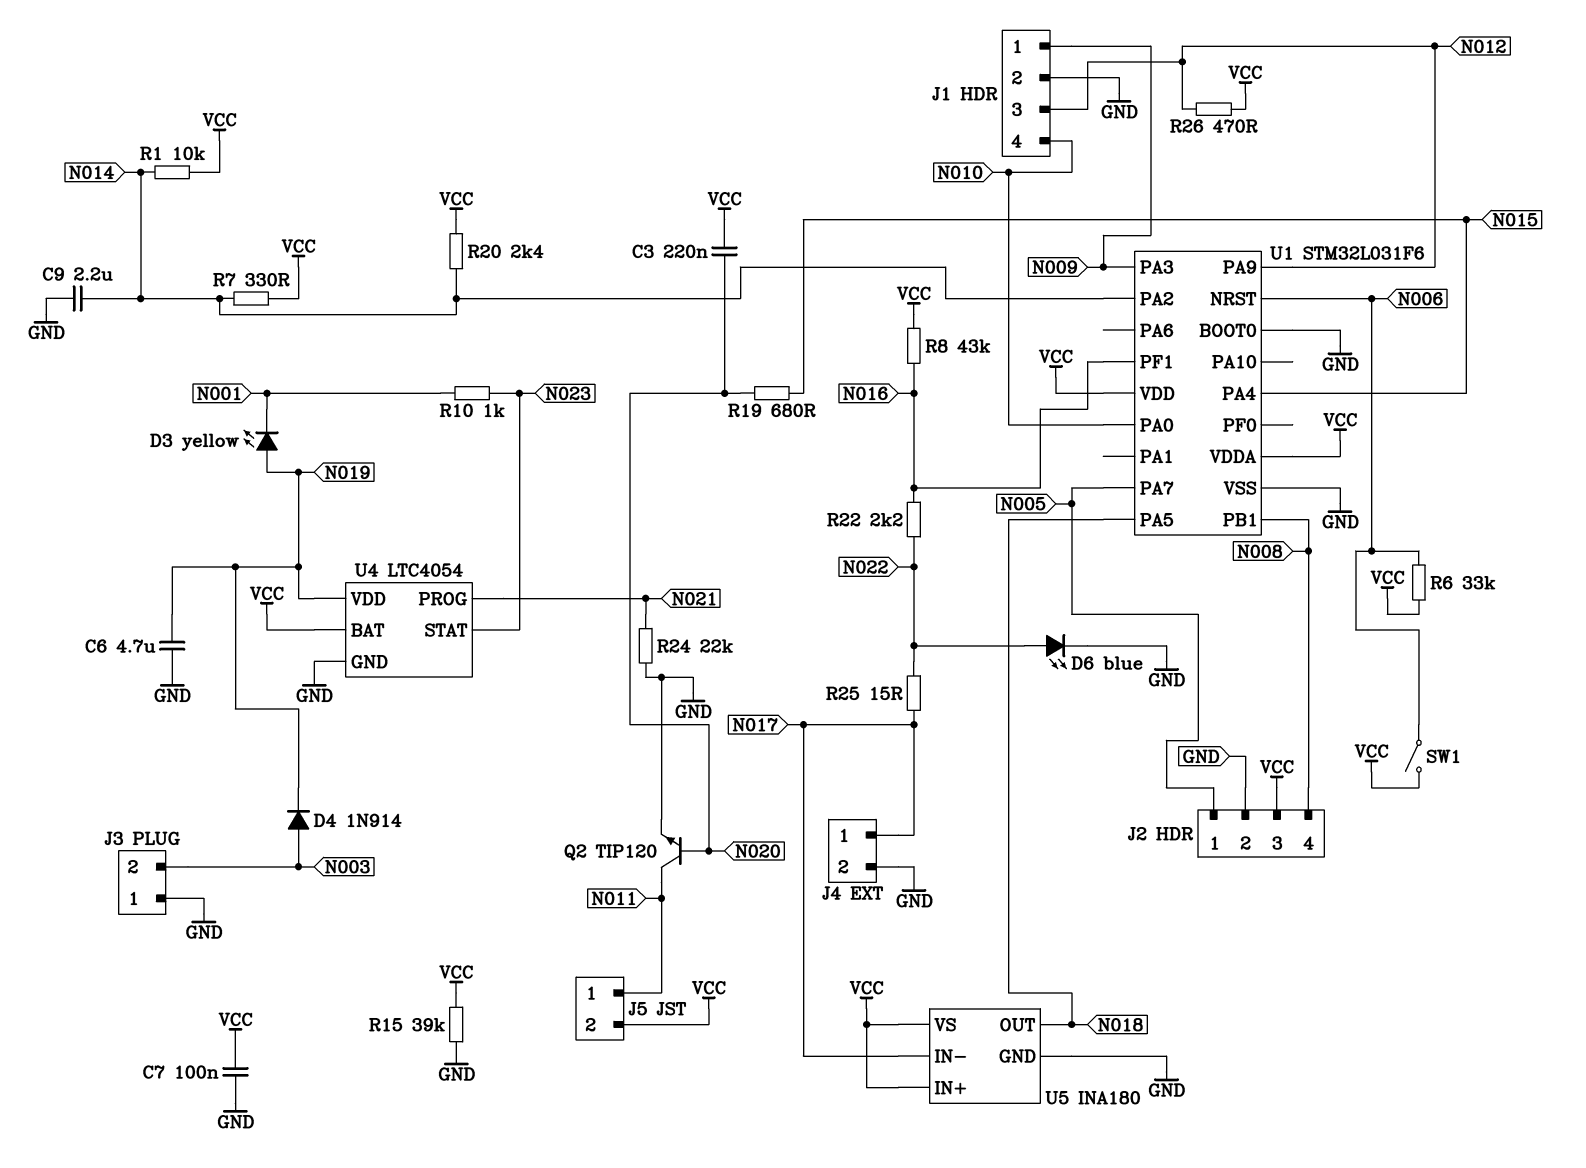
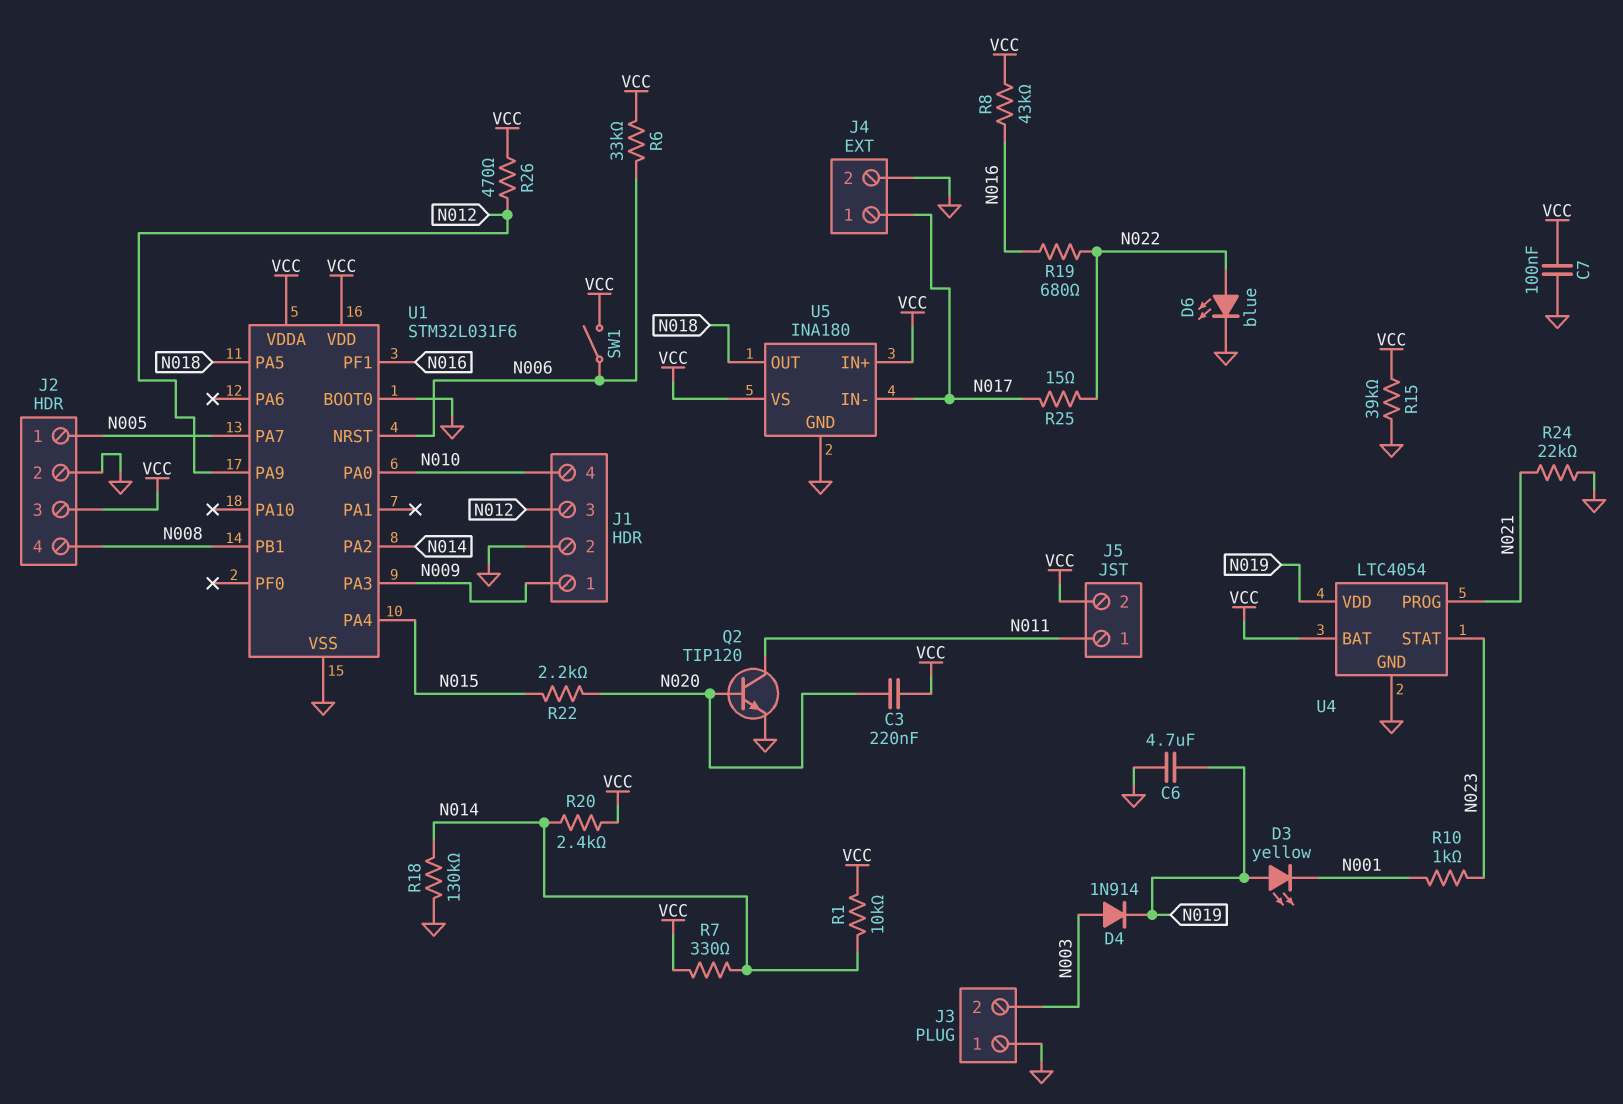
C9: 2.2uF (GND, N014) -> none
R18: none -> 130k (GND, N014)
R19: 680 (N015, N020) -> 680 (N016, N022)
R22: 2.2k (N016, N022) -> 2.2k (N015, N020)

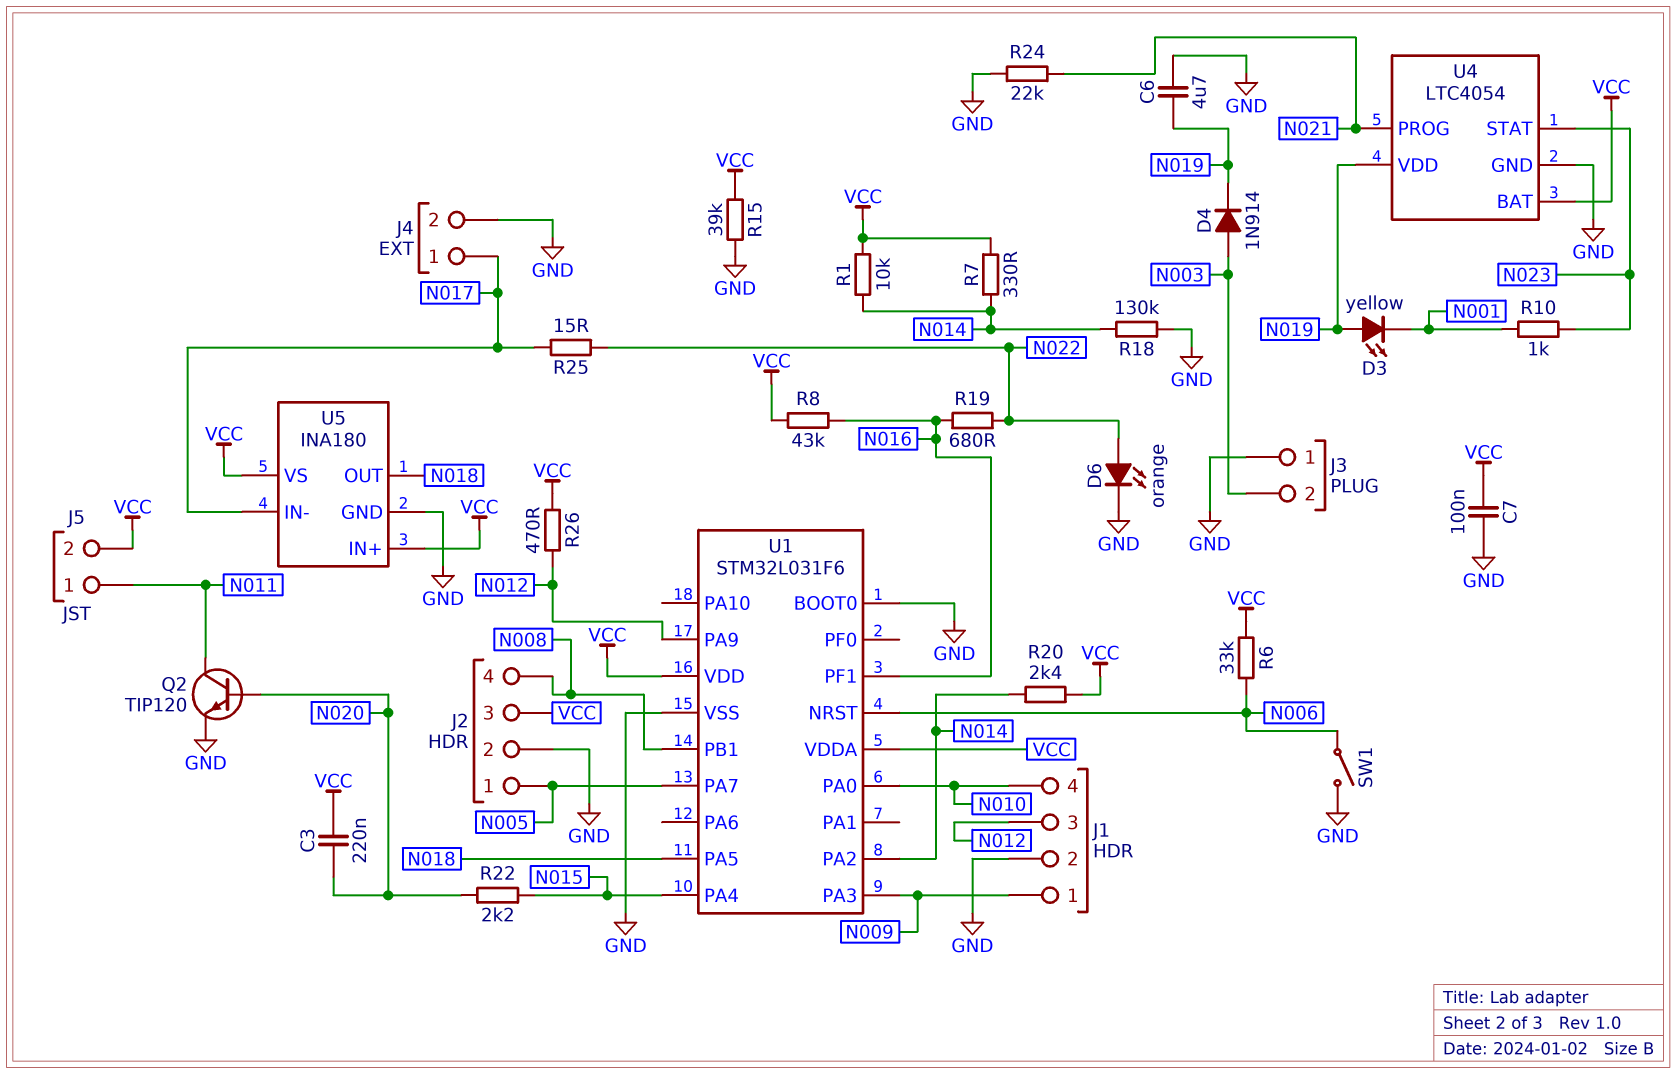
D6: LED blue (A N022, K GND) -> LED orange (A N022, K GND)
SW1: switch (N006, VCC) -> switch (GND, N006)

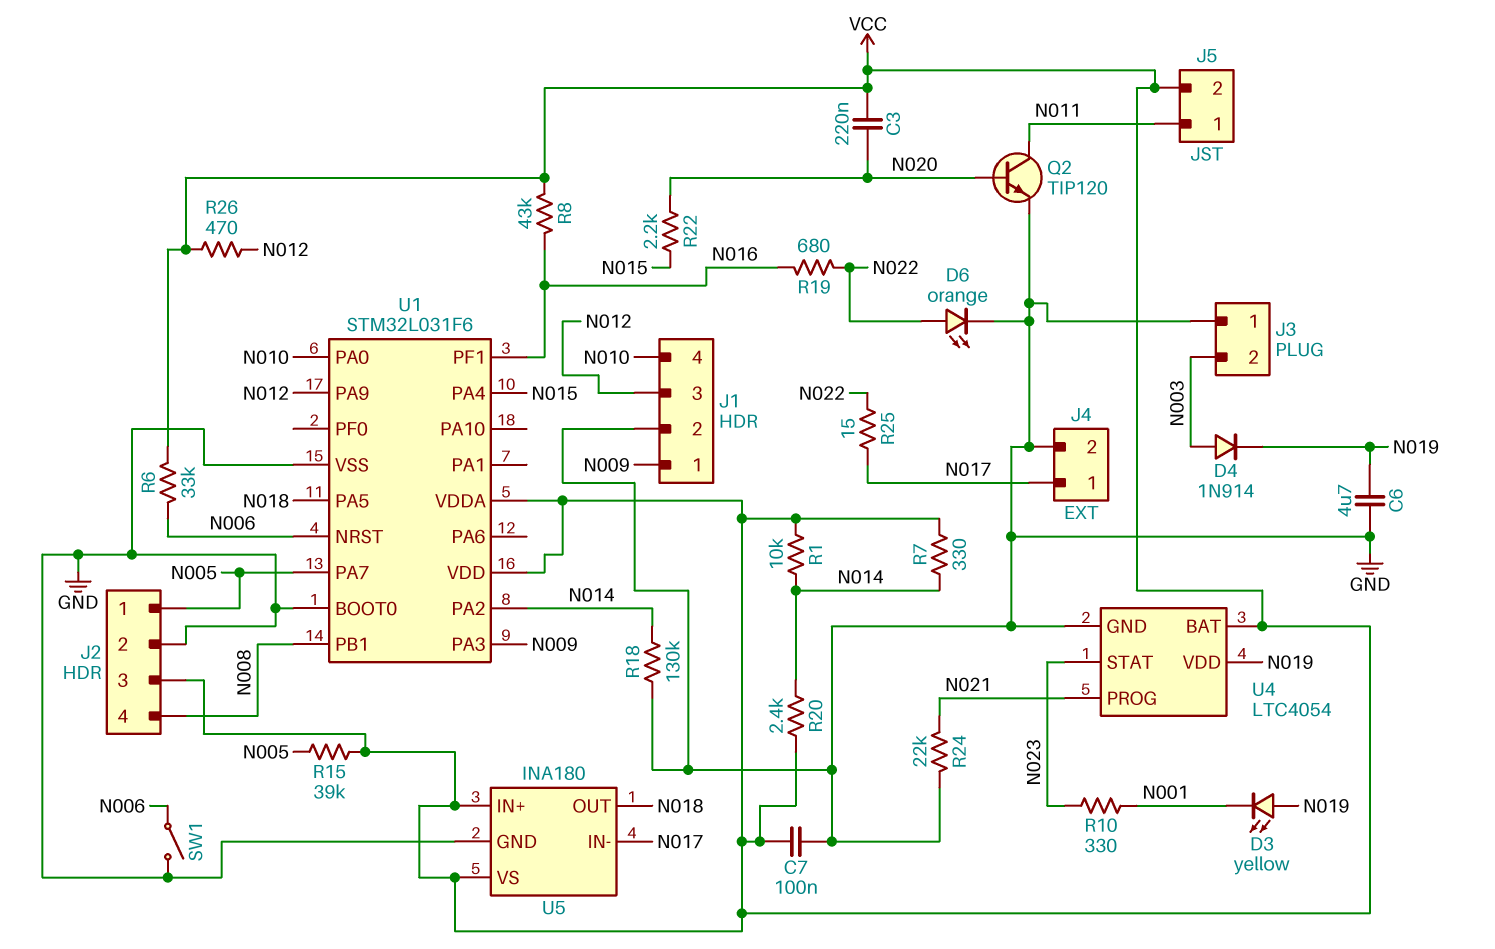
R10: 1k (N001, N023) -> 330 (N001, N023)
R15: 39k (GND, VCC) -> 39k (N005, VCC)

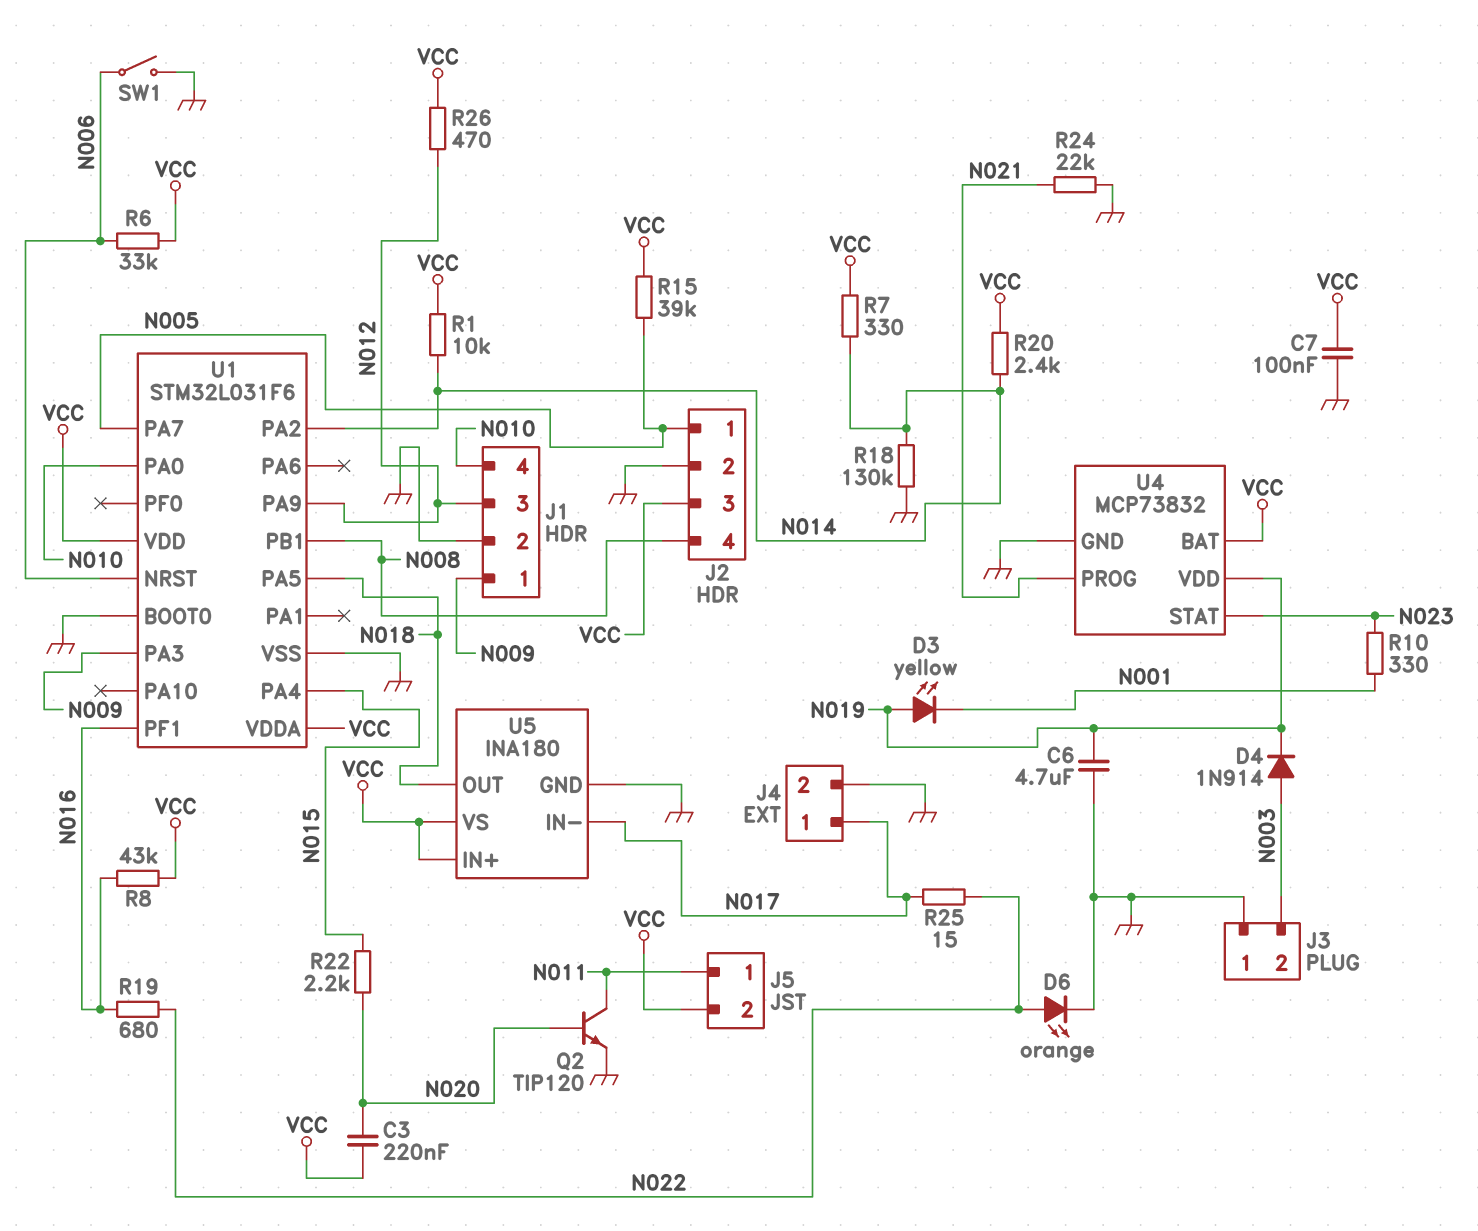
U4: LTC4054 -> MCP73832

